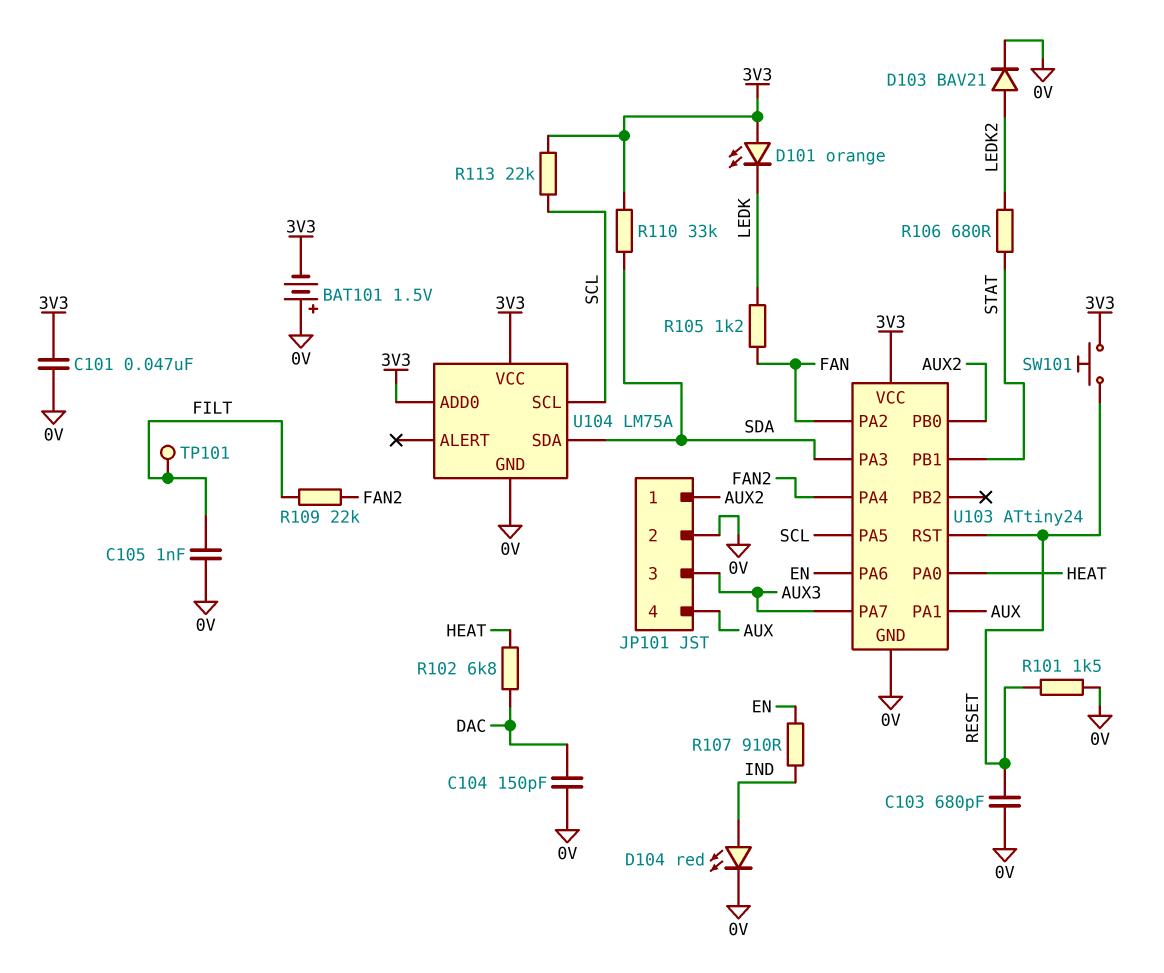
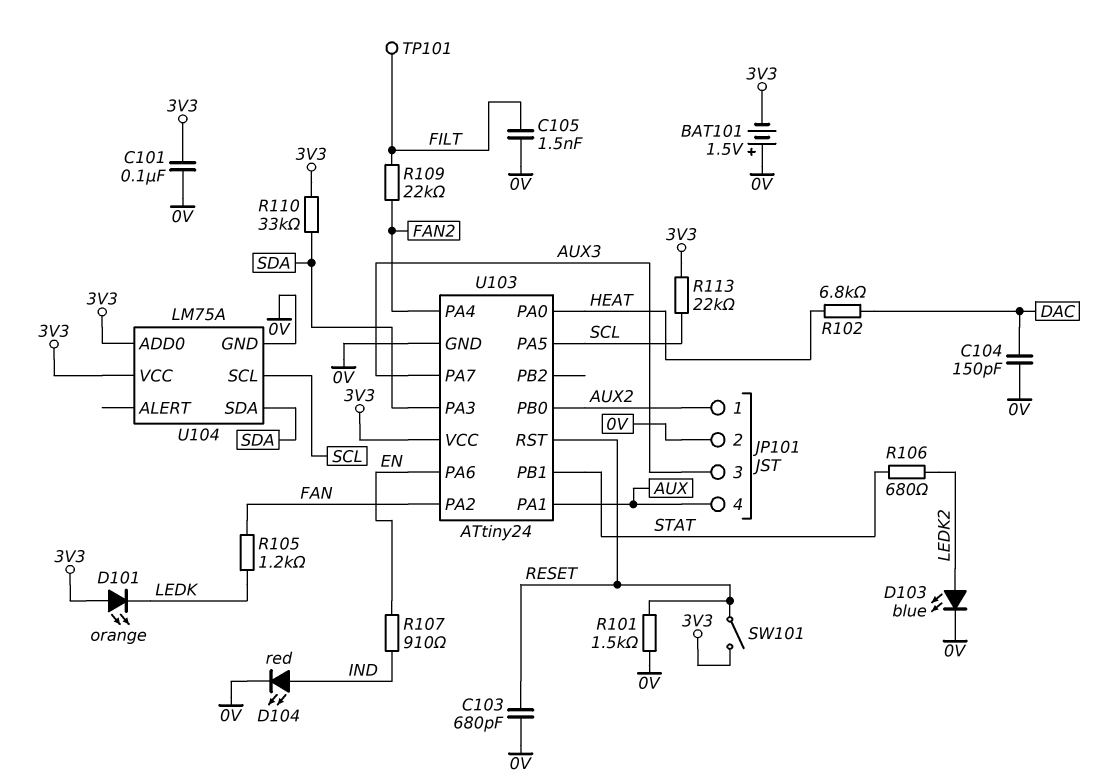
C101: 47nF (0V, 3V3) -> 100nF (0V, 3V3)
C105: 1nF (0V, FILT) -> 1.5nF (0V, FILT)
D103: diode BAV21 (A LEDK2, K 0V) -> LED blue (A LEDK2, K 0V)
SW101: button (3V3, RESET) -> switch (3V3, RESET)

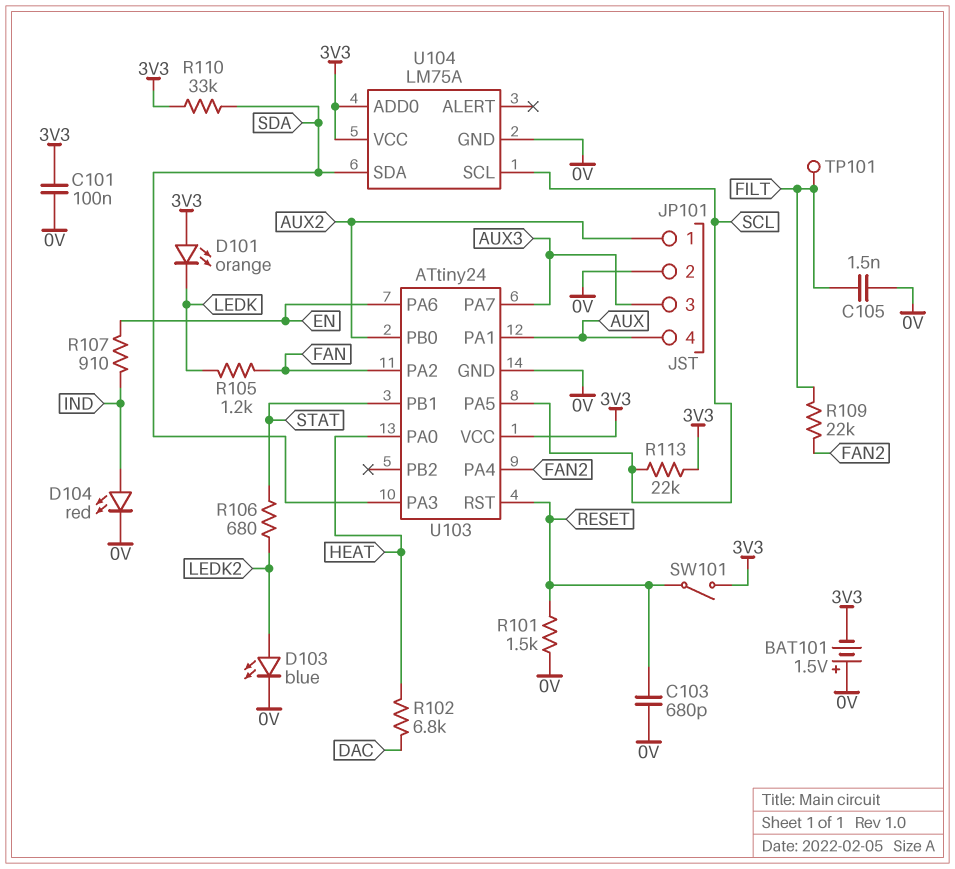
C104: 150pF (0V, DAC) -> none

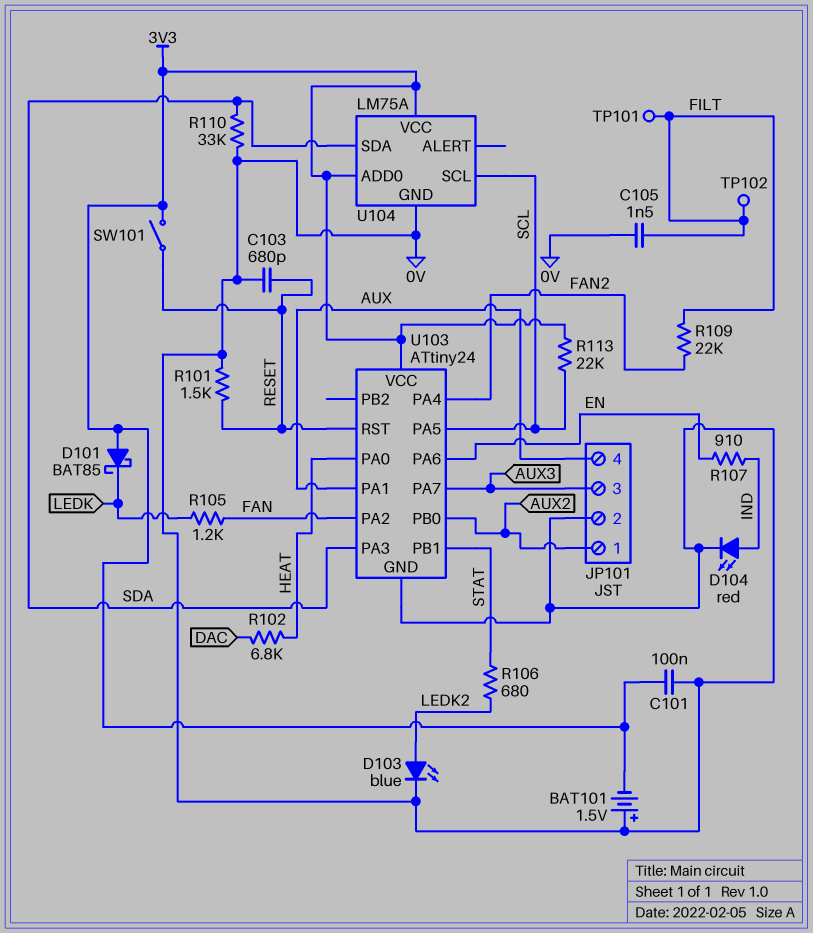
D101: LED orange (A 3V3, K LEDK) -> schottky BAT85 (A 3V3, K LEDK)
R110: 33k (3V3, SDA) -> 33k (0V, SDA)
TP102: none -> test point (FILT)

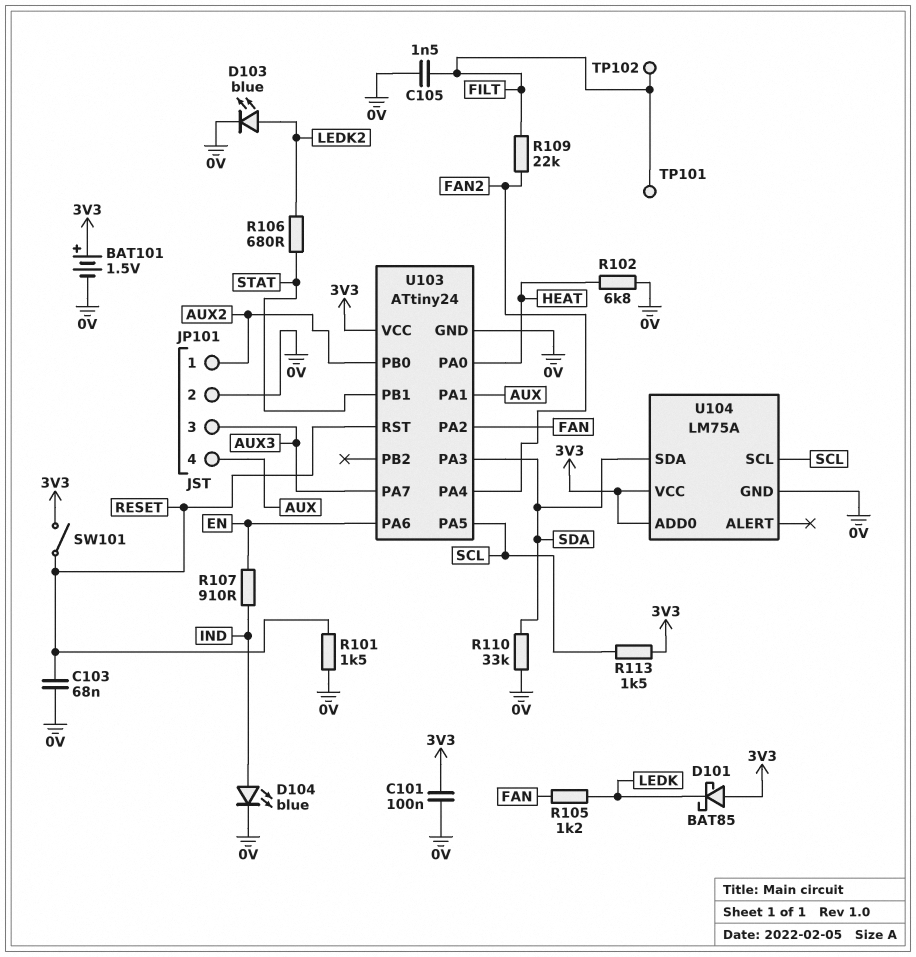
BAT101: 1.5V (plus 0V, minus 3V3) -> 1.5V (plus 3V3, minus 0V)
C103: 680pF (0V, RESET) -> 68nF (0V, RESET)
D104: LED red (A IND, K 0V) -> LED blue (A IND, K 0V)
R102: 6.8k (DAC, HEAT) -> 6.8k (0V, HEAT)
R113: 22k (3V3, SCL) -> 1.5k (3V3, SCL)

